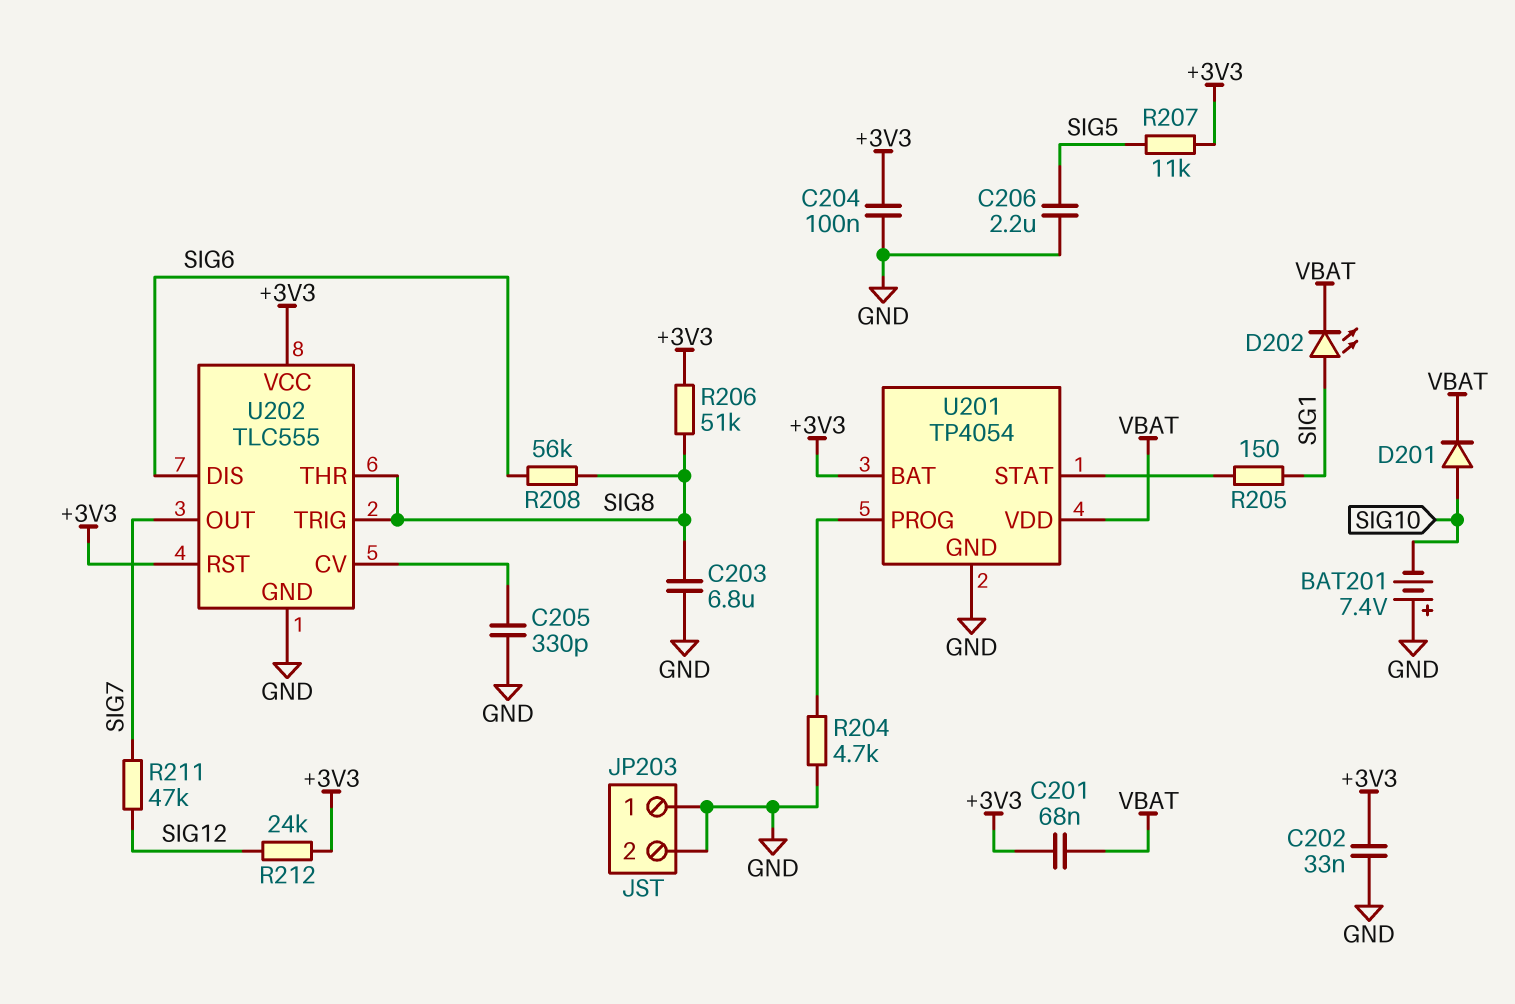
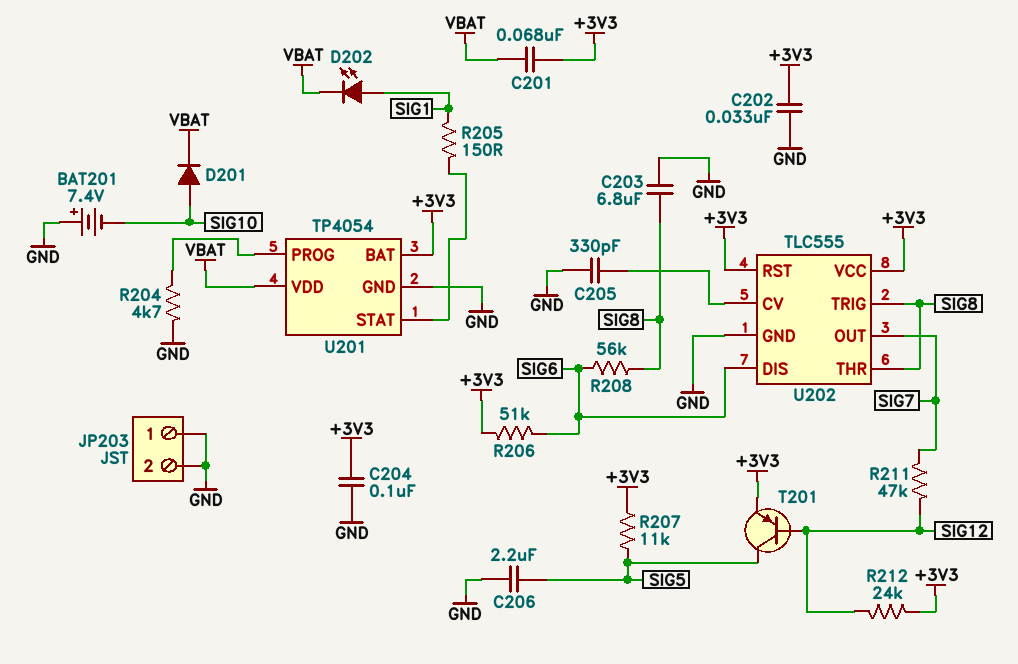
R206: 51k (+3V3, SIG8) -> 51k (+3V3, SIG6)
T201: none -> PNP (B SIG12, C SIG5, E +3V3)

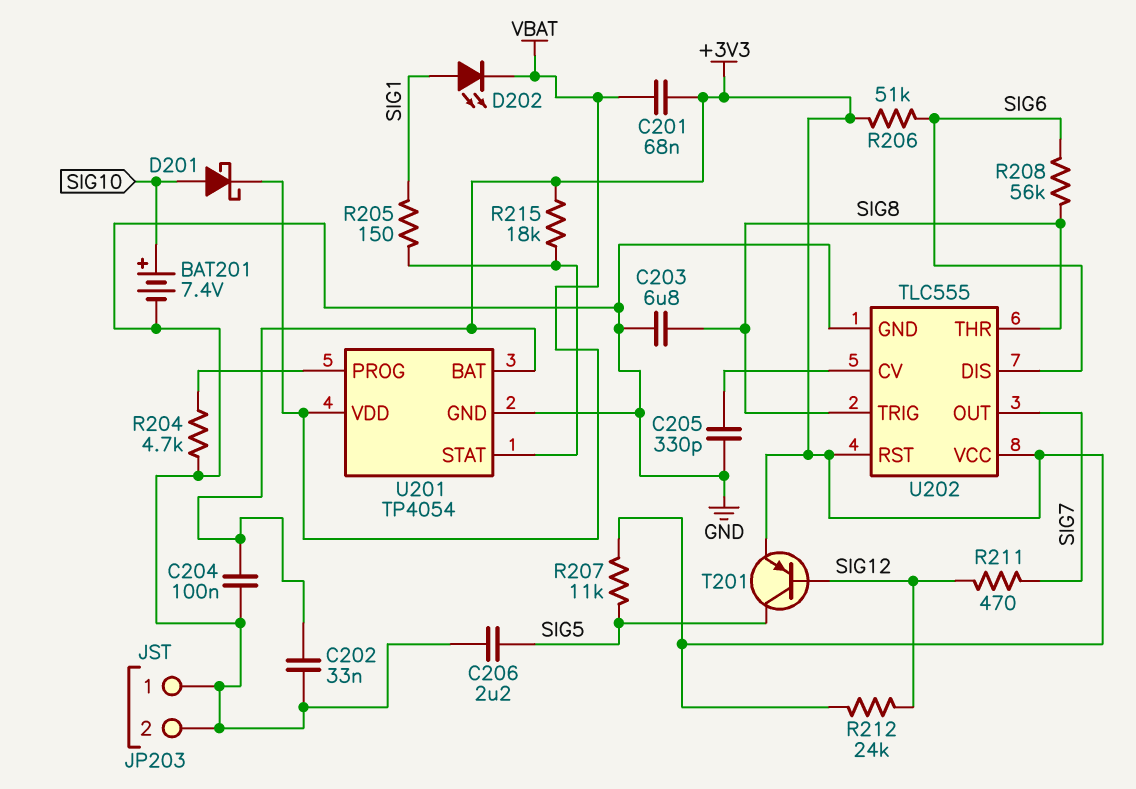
BAT201: 7.4V (plus GND, minus SIG10) -> 7.4V (plus SIG10, minus GND)
D201: diode (A SIG10, K VBAT) -> schottky (A SIG10, K VBAT)
R211: 47k (SIG7, SIG12) -> 470 (SIG7, SIG12)
R215: none -> 18k (+3V3, U201/STAT)

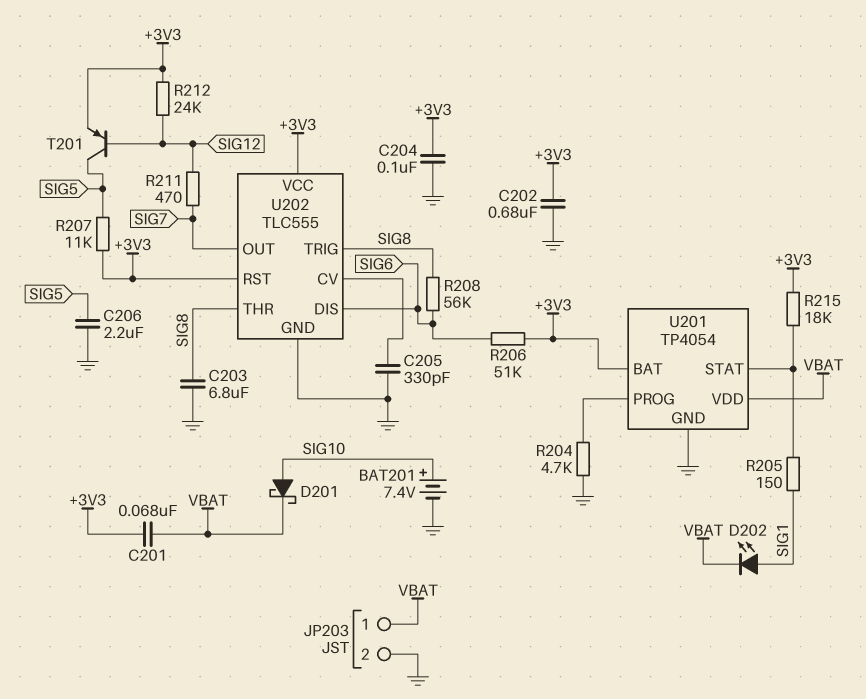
C202: 33nF (+3V3, GND) -> 680nF (+3V3, GND)
JP203 pin 1: GND -> VBAT

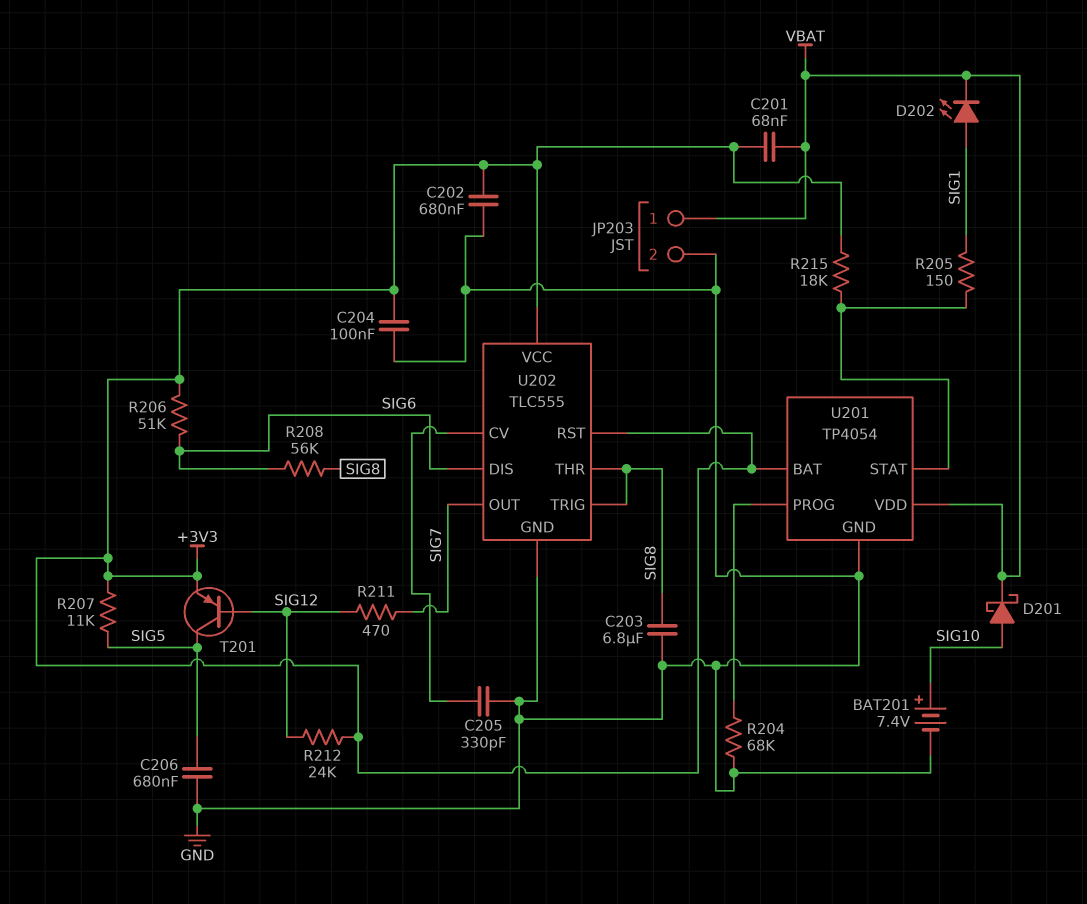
C206: 2.2uF (GND, SIG5) -> 680nF (GND, SIG5)
R204: 4.7k (GND, U201/PROG) -> 68k (GND, U201/PROG)

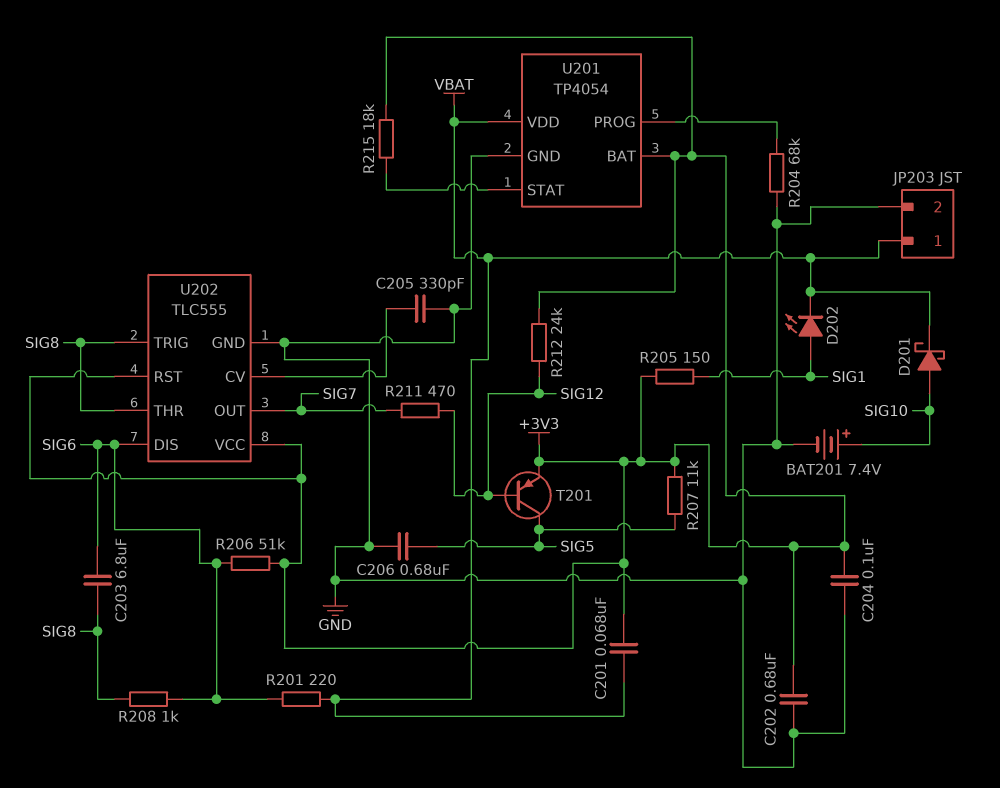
C203: 6.8uF (GND, SIG8) -> 6.8uF (SIG6, SIG8)
R201: none -> 220 (SIG6, VBAT)
R205: 150 (SIG1, U201/STAT) -> 150 (+3V3, SIG1)
R208: 56k (SIG6, SIG8) -> 1k (SIG6, SIG8)

